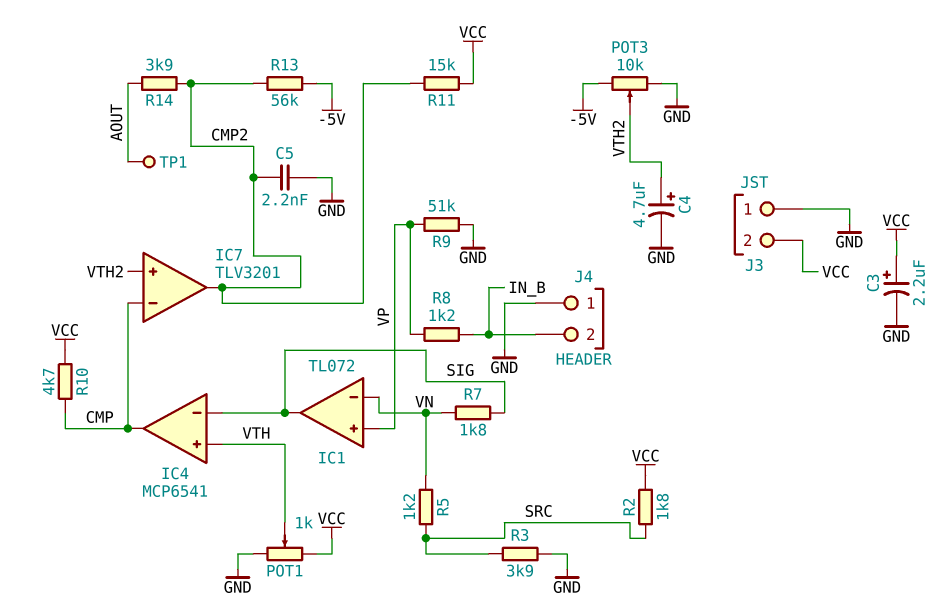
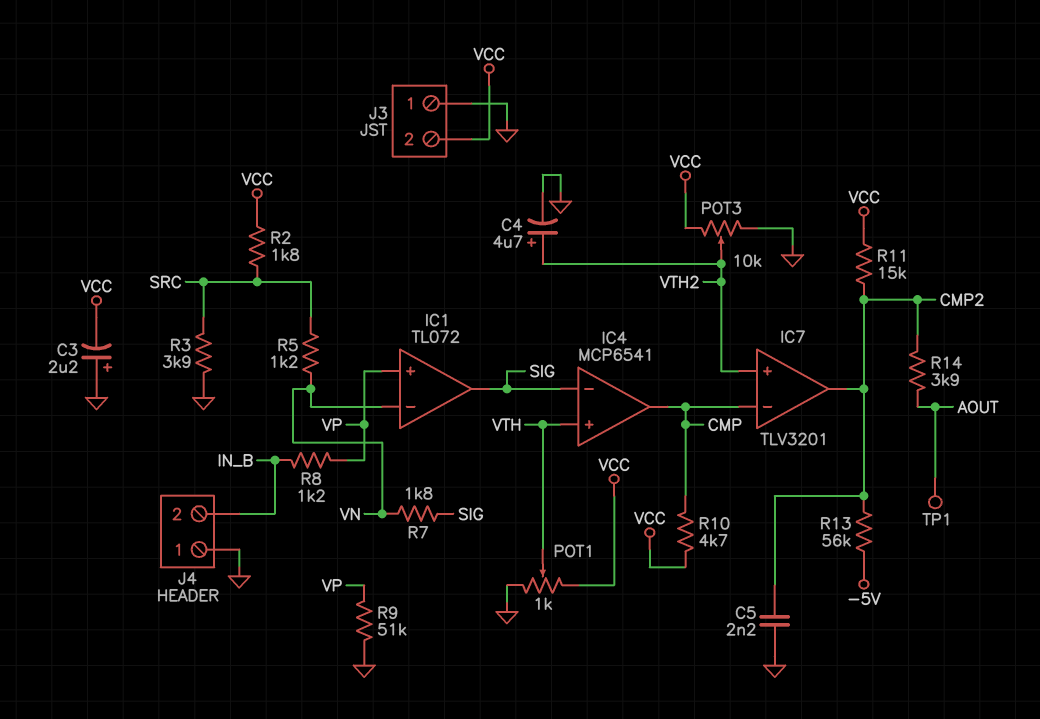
C3: 2.2uF (plus VCC, minus GND) -> 2.2uF (plus GND, minus VCC)
POT3: 10k (-5V, GND, wiper VTH2) -> 10k (GND, VCC, wiper VTH2)

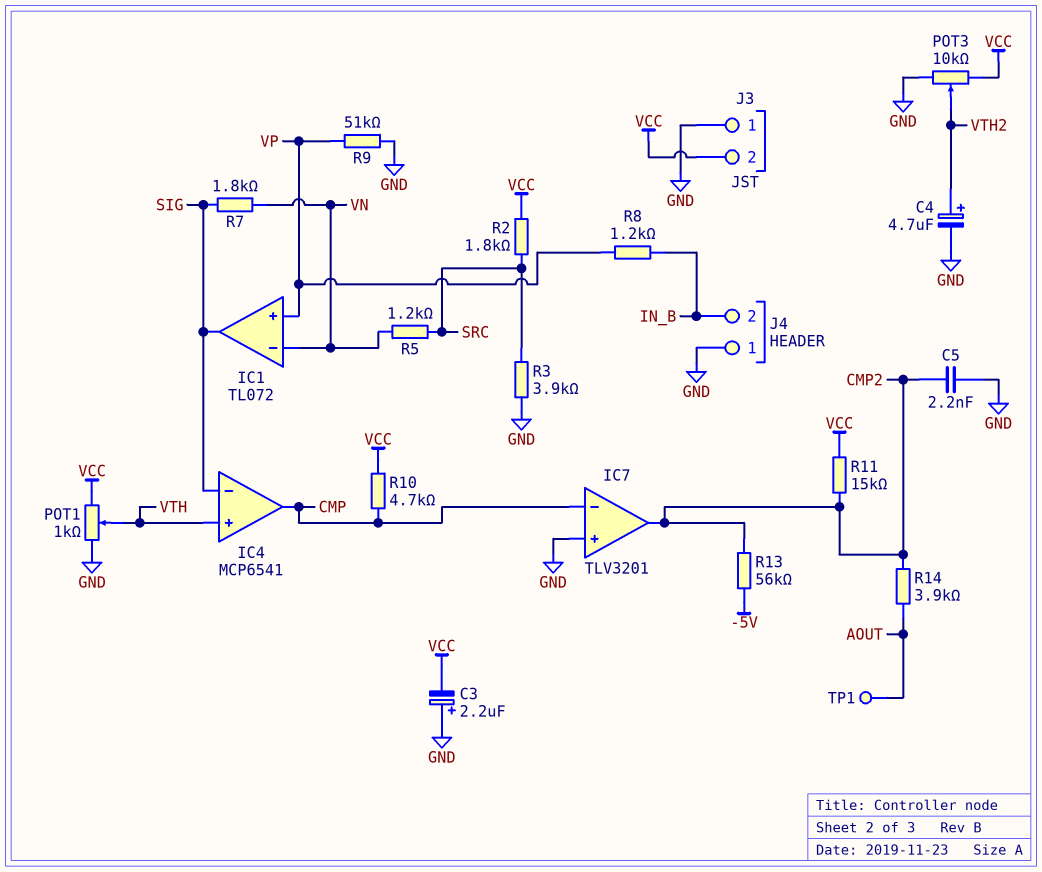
IC7 pin in+: VTH2 -> GND

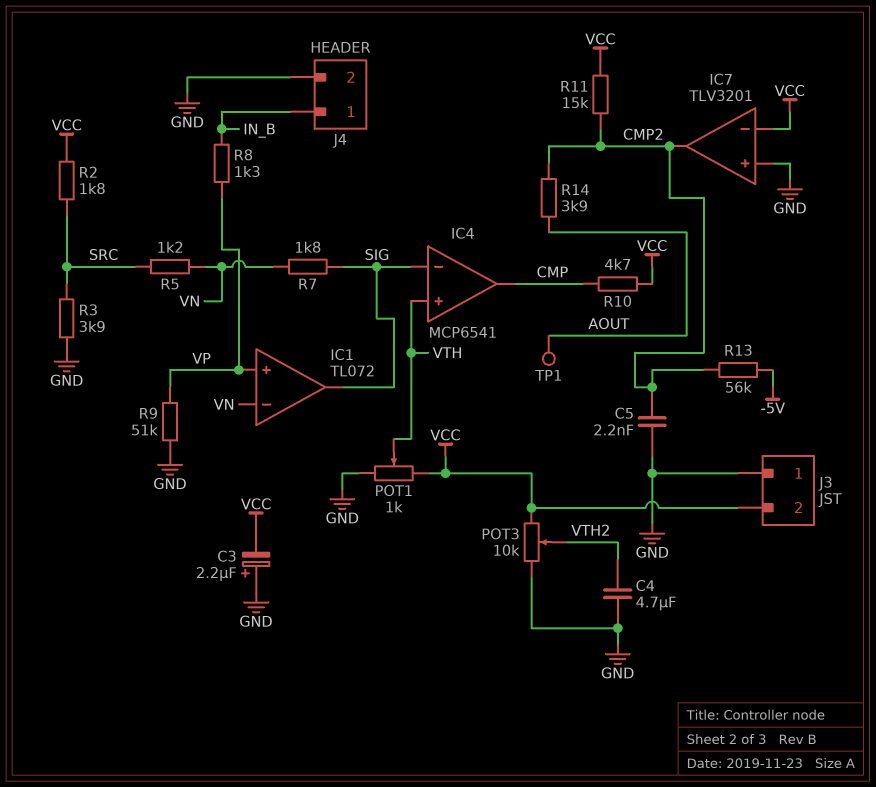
C4: 4.7uF (plus VTH2, minus GND) -> 4.7uF (GND, VTH2)
IC7 pin in-: CMP -> VCC
J4 pin 1: GND -> IN_B
J4 pin 2: IN_B -> GND
R8: 1.2k (IN_B, VP) -> 1.3k (IN_B, VP)

